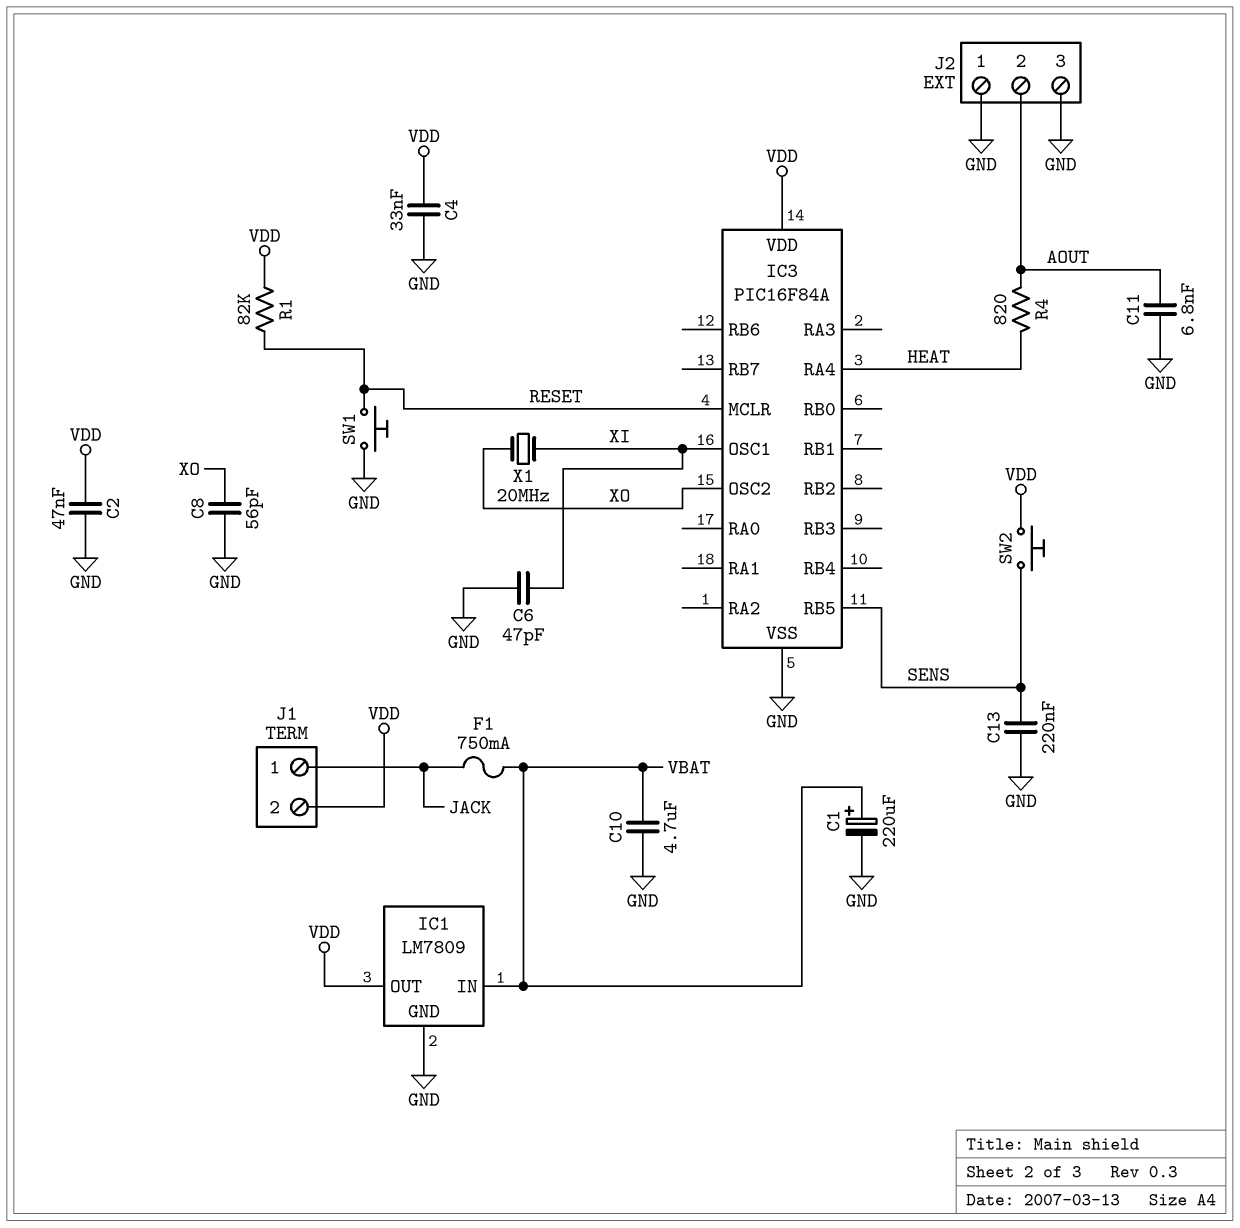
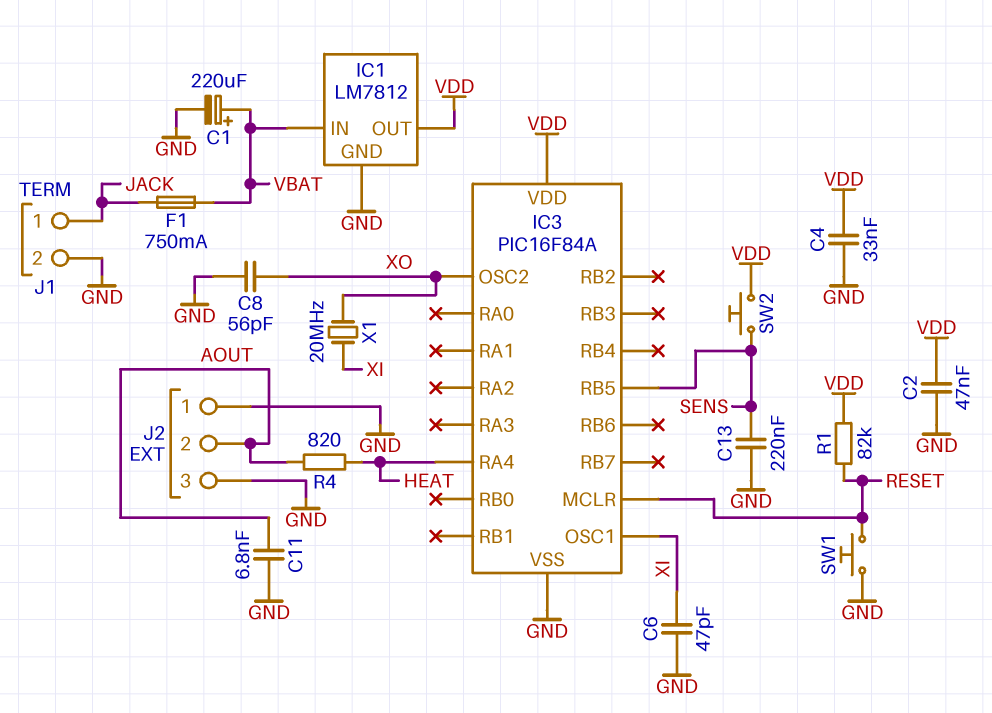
C10: 4.7uF (GND, VBAT) -> none
IC1: LM7809 -> LM7812
J1 pin 2: VDD -> GND

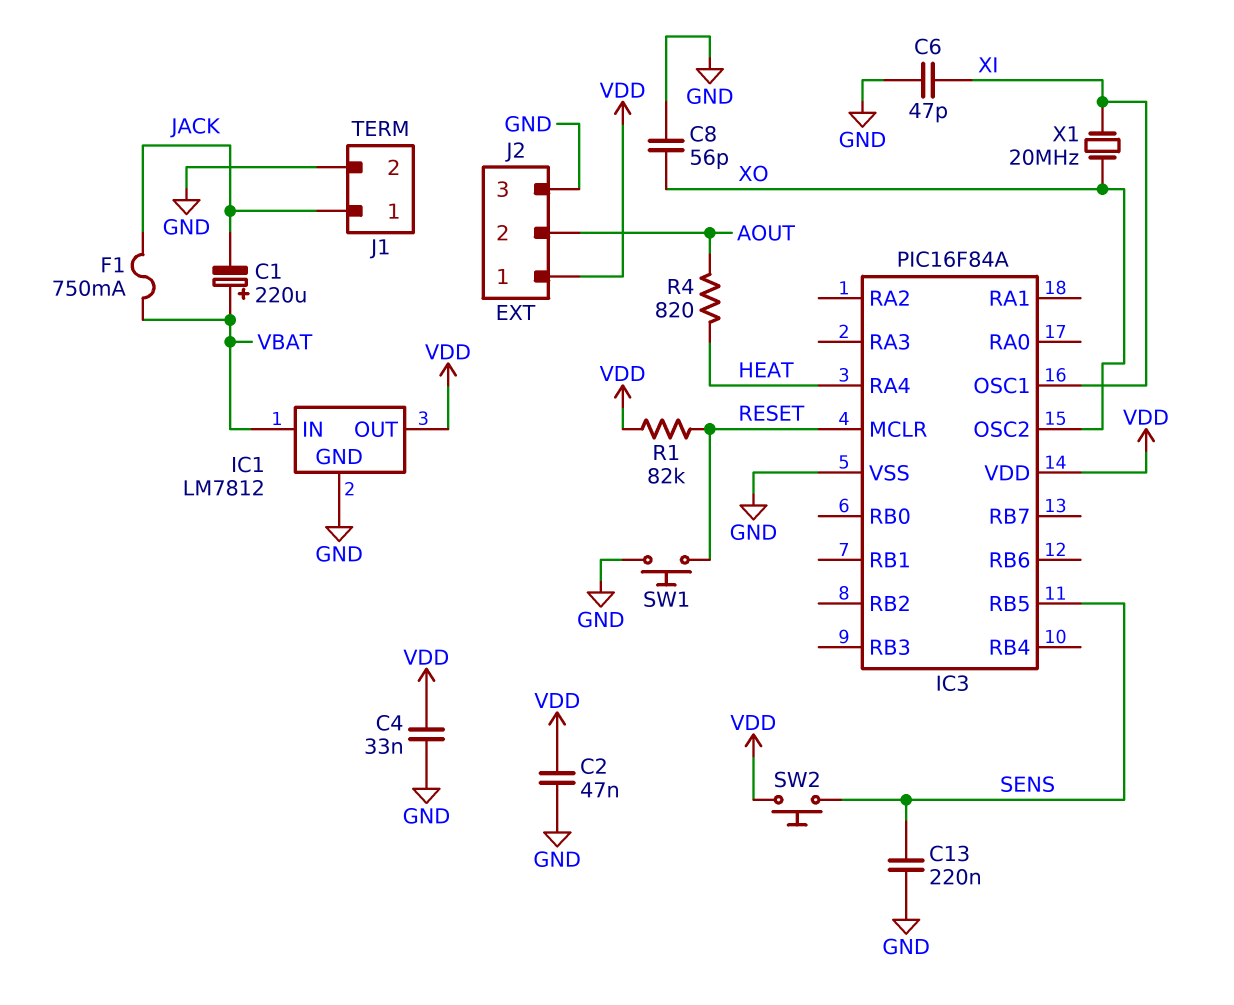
C1: 220uF (plus VBAT, minus GND) -> 220uF (plus VBAT, minus JACK)
C11: 6.8nF (AOUT, GND) -> none
J2 pin 1: GND -> VDD

